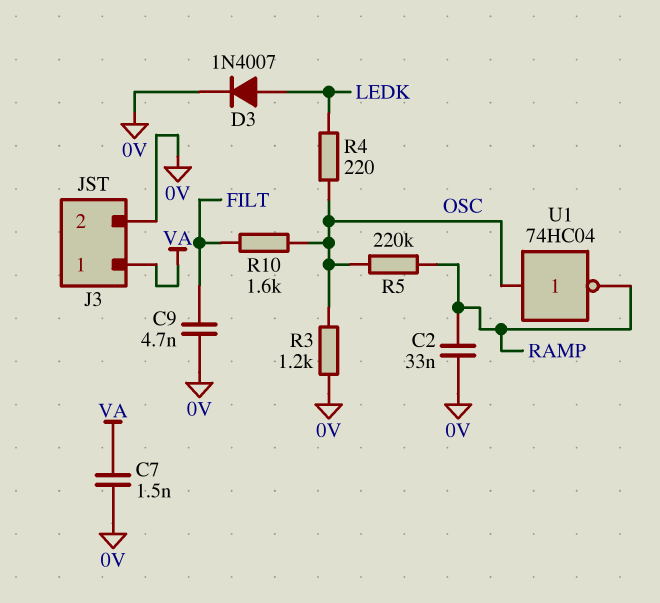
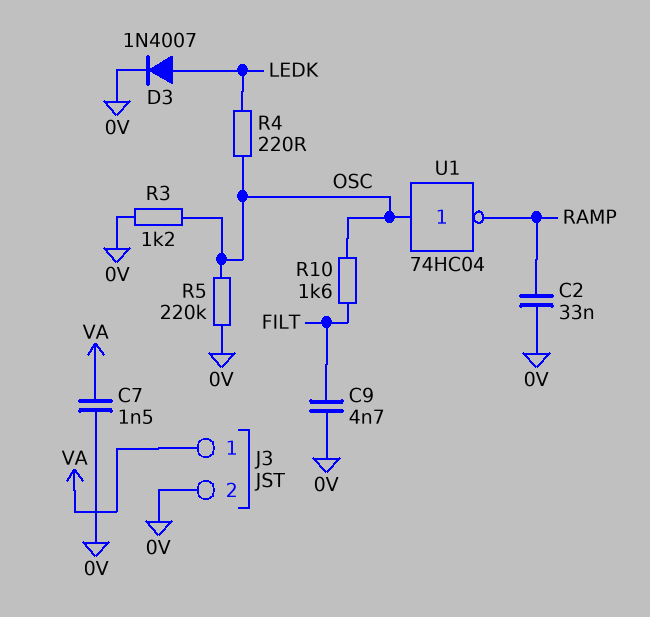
R5: 220k (OSC, RAMP) -> 220k (0V, OSC)

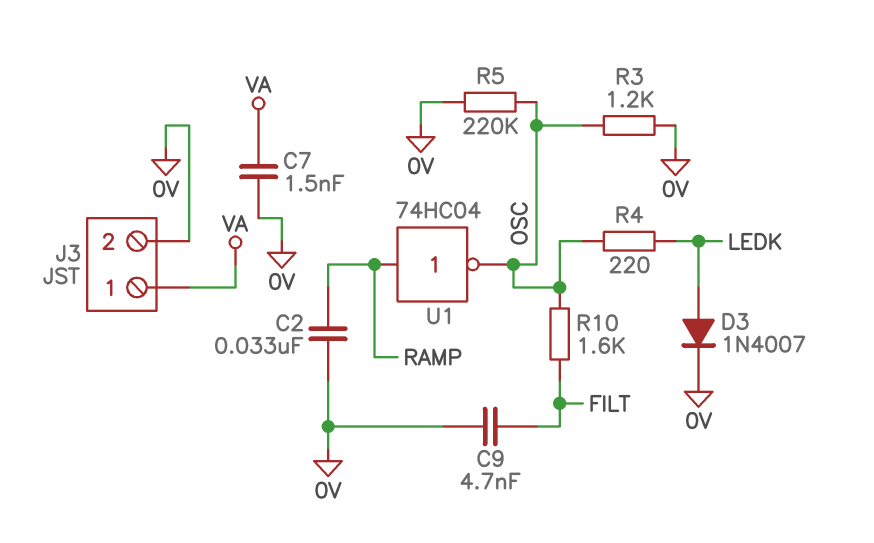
U1: NOT 74HC04 (in OSC, out RAMP) -> NOT 74HC04 (in RAMP, out OSC)

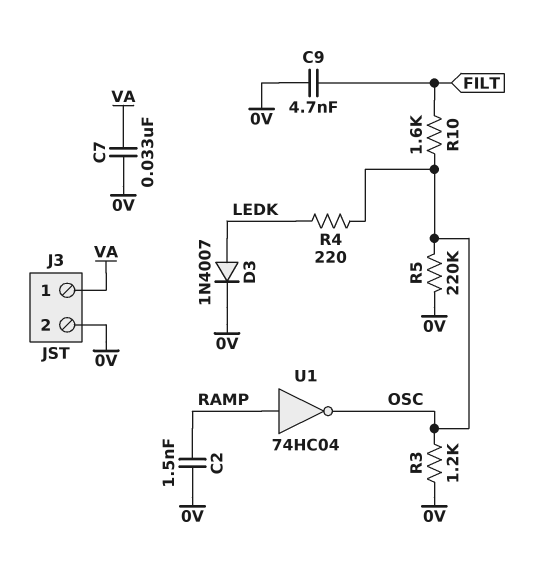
C2: 33nF (0V, RAMP) -> 1.5nF (0V, RAMP)
C7: 1.5nF (0V, VA) -> 33nF (0V, VA)

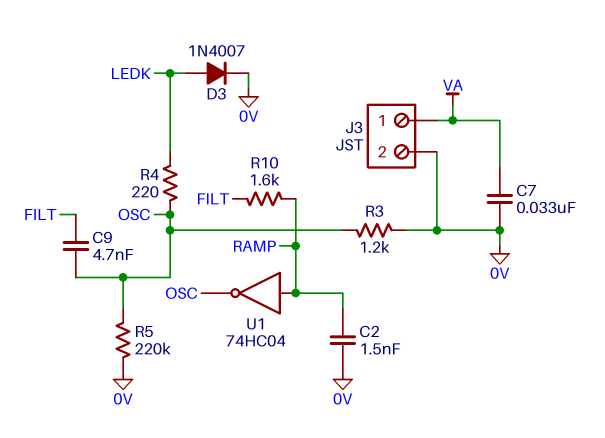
C9: 4.7nF (0V, FILT) -> 4.7nF (FILT, OSC)
R10: 1.6k (FILT, OSC) -> 1.6k (FILT, RAMP)

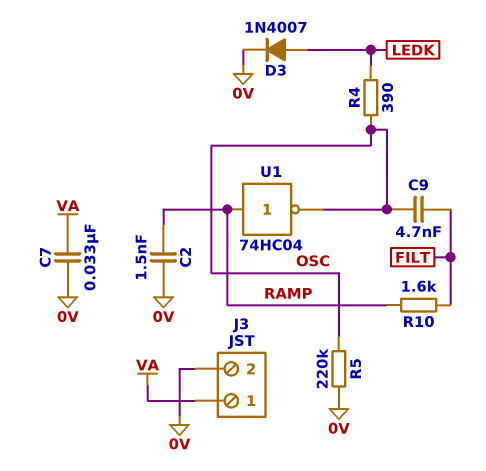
R3: 1.2k (0V, OSC) -> none
R4: 220 (LEDK, OSC) -> 390 (LEDK, OSC)

